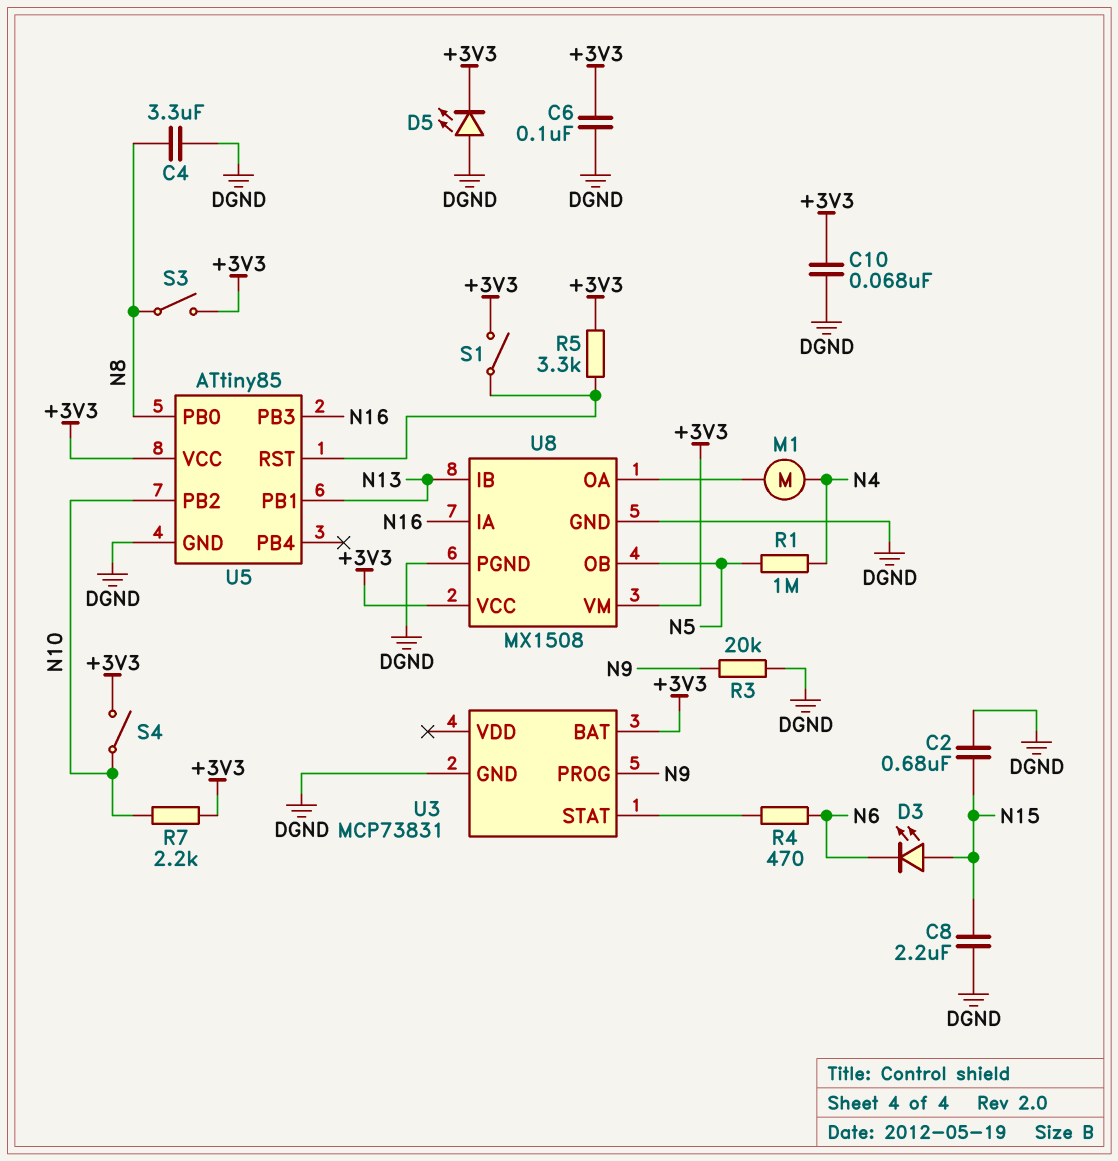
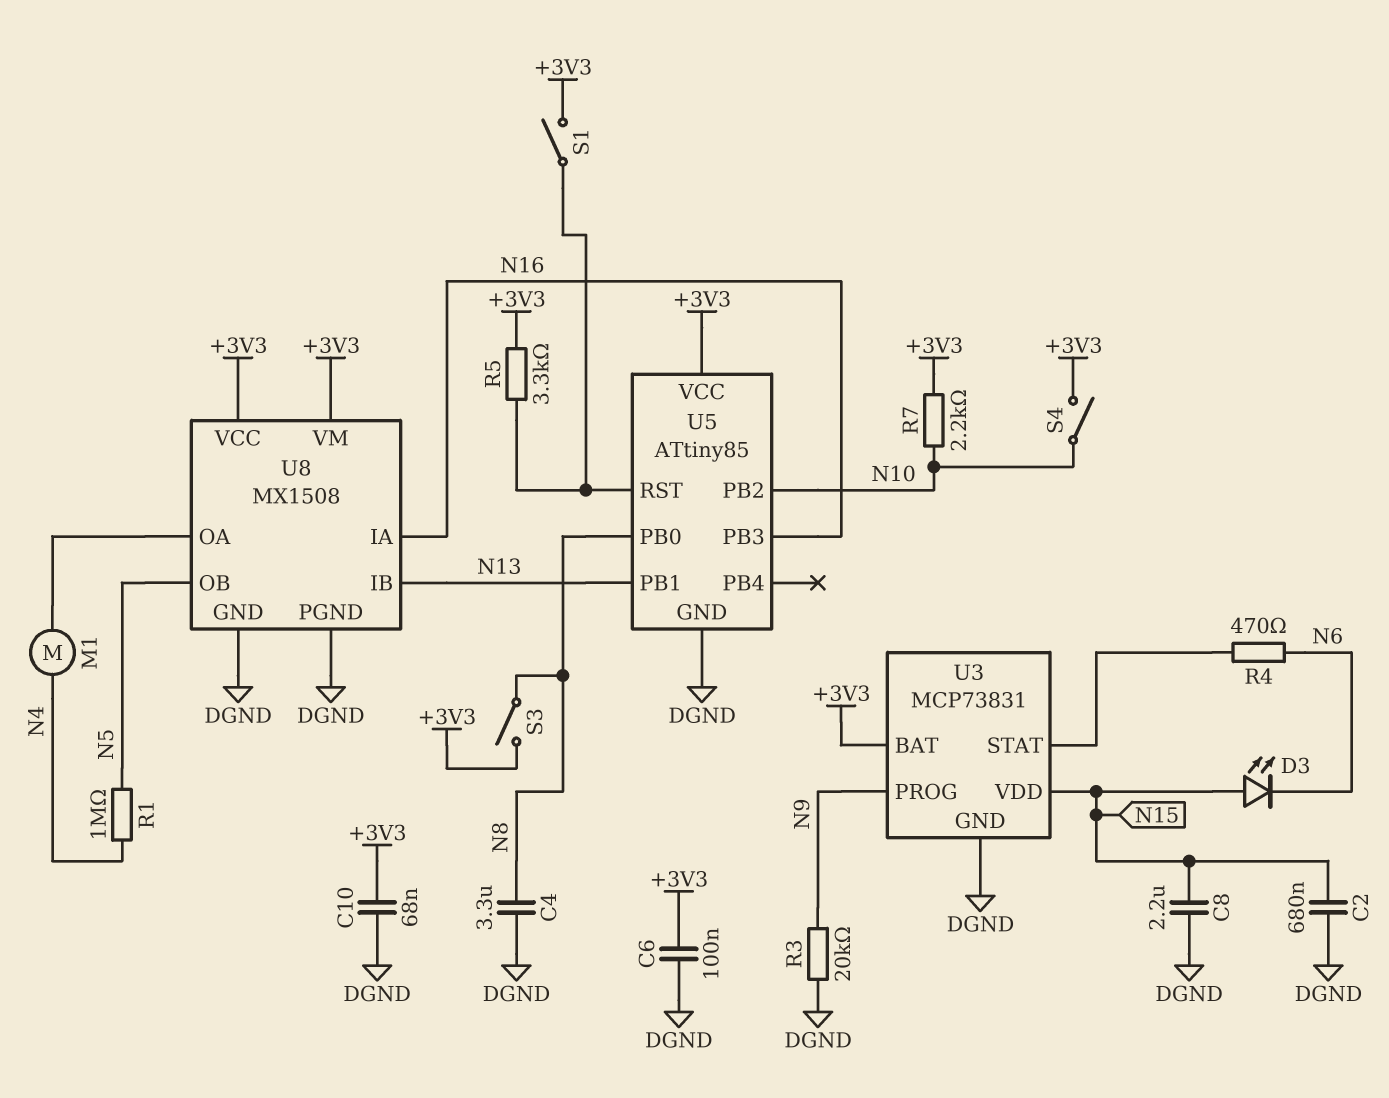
D5: LED (A DGND, K +3V3) -> none
U3 pin VDD: none -> N15

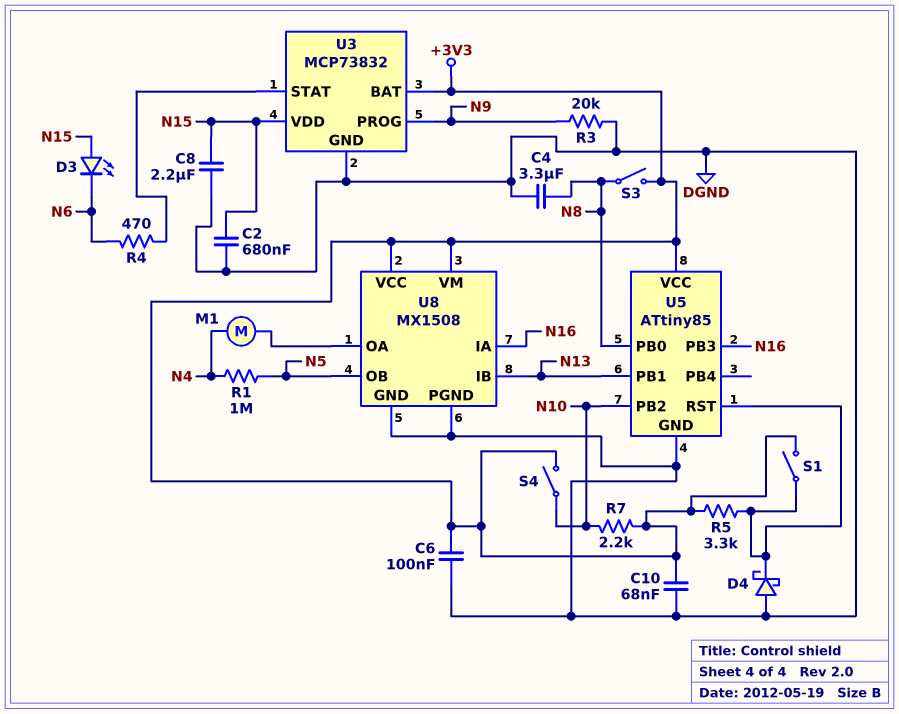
D4: none -> schottky (A DGND, K U5/RST)
U3: MCP73831 -> MCP73832

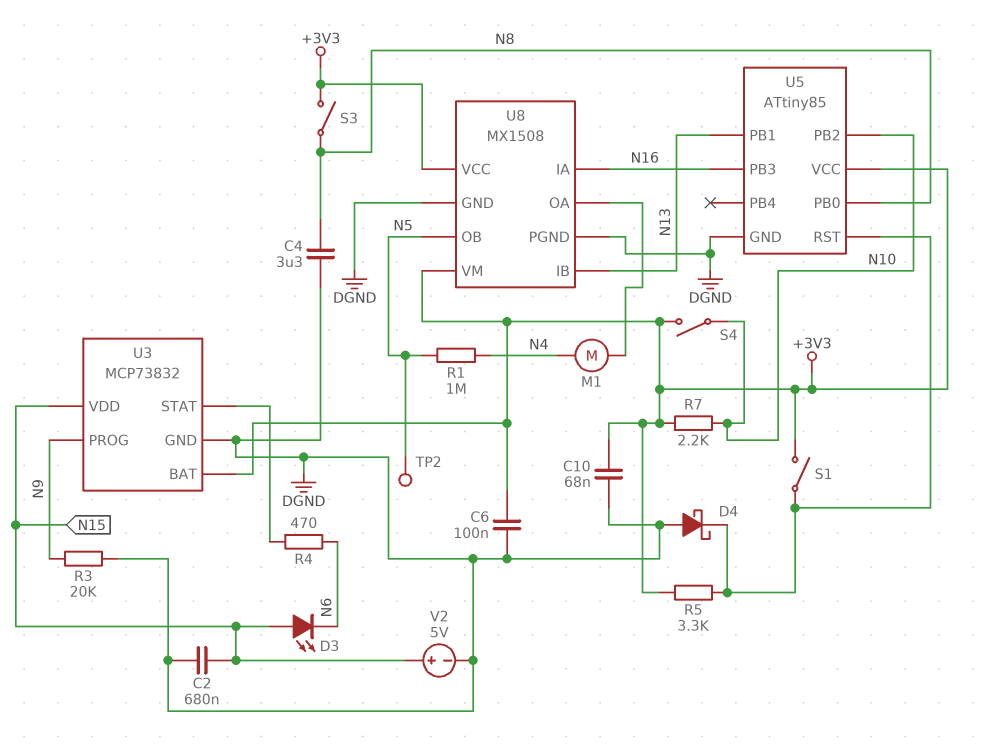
C8: 2.2uF (DGND, N15) -> none
TP2: none -> test point (N5)
V2: none -> 5V (plus N15, minus DGND)

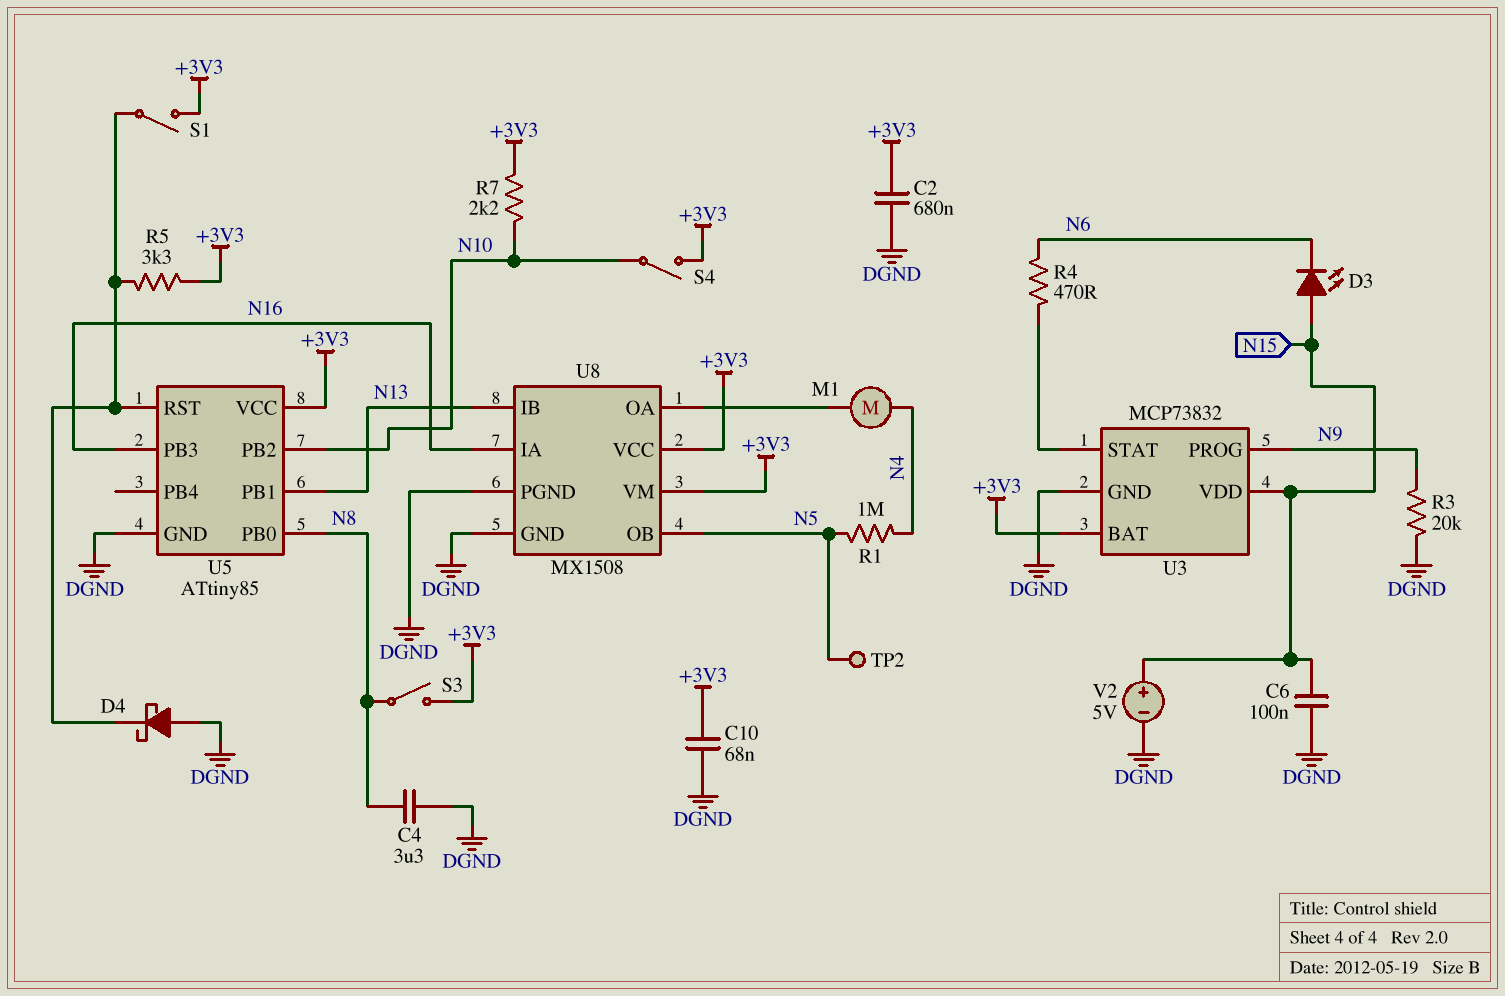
C2: 680nF (DGND, N15) -> 680nF (+3V3, DGND)
C6: 100nF (+3V3, DGND) -> 100nF (DGND, N15)

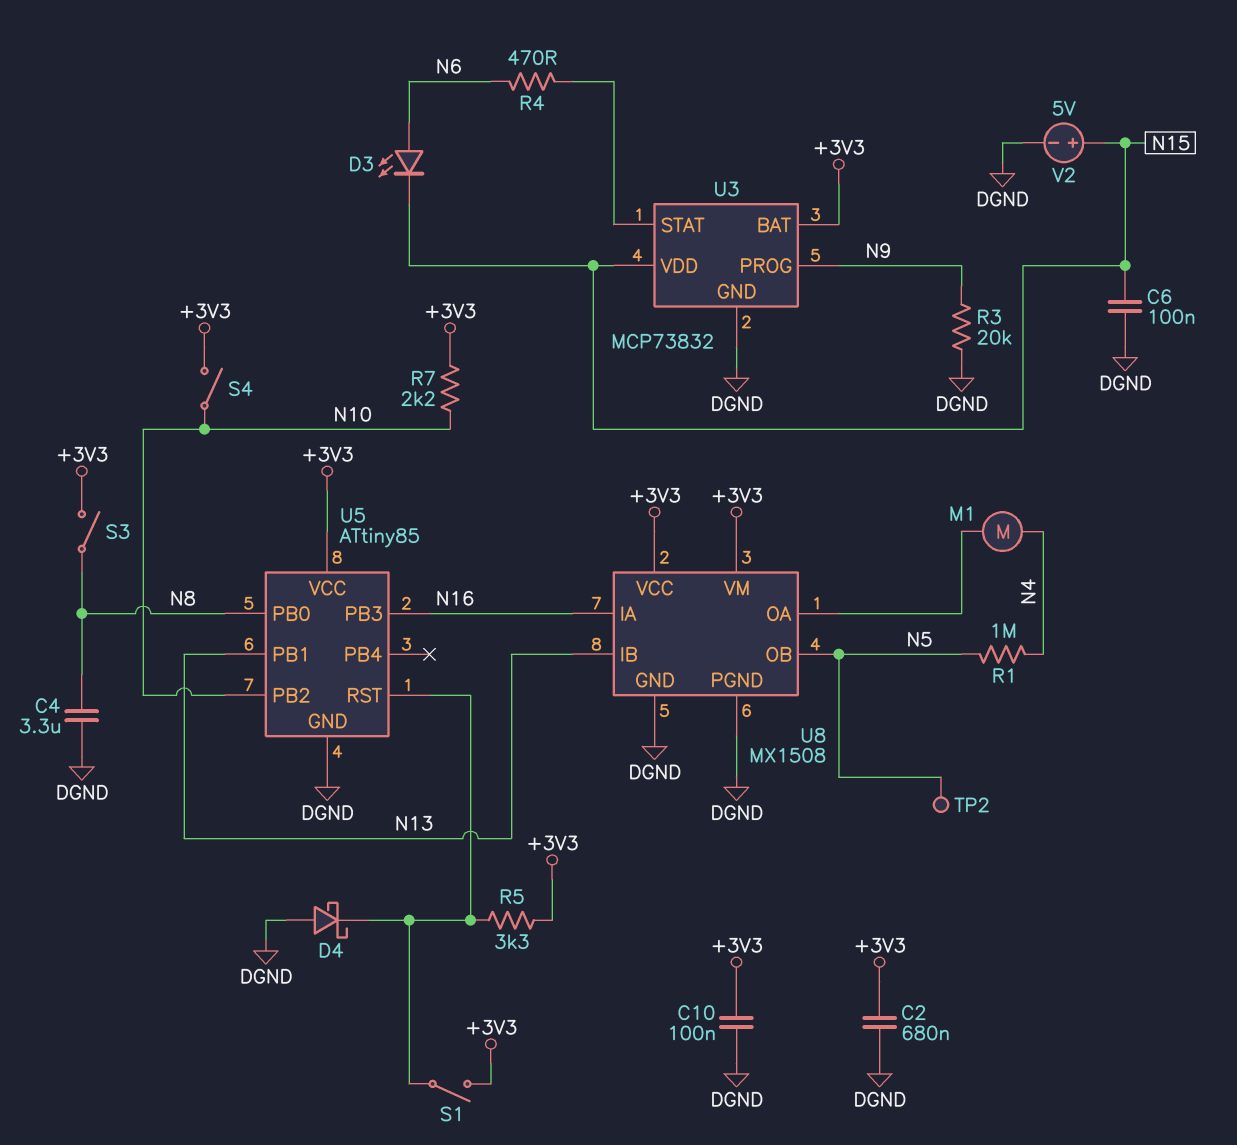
C10: 68nF (+3V3, DGND) -> 100nF (+3V3, DGND)
D3: LED (A N15, K N6) -> LED (A N6, K N15)

